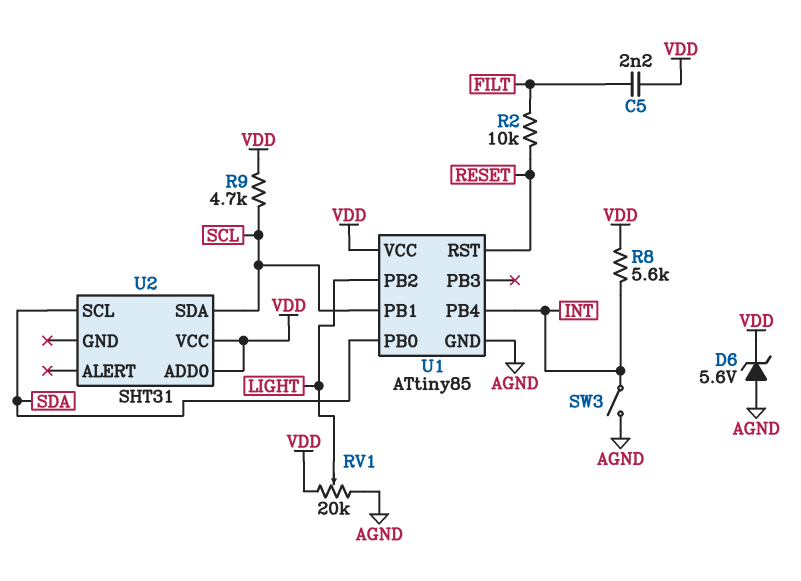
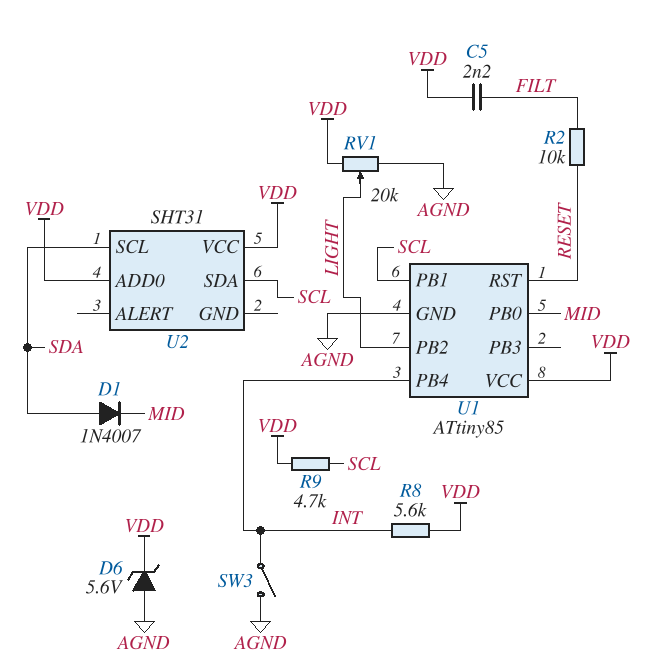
D1: none -> diode 1N4007 (A SDA, K MID)
U1 pin PB0: SDA -> MID

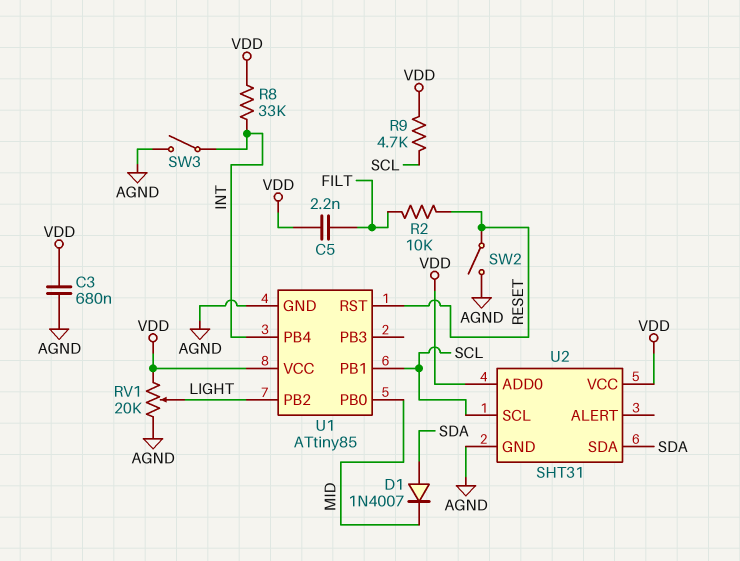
C3: none -> 680nF (AGND, VDD)
D6: zener 5.6V (A AGND, K VDD) -> none
R8: 5.6k (INT, VDD) -> 33k (INT, VDD)
SW2: none -> switch (AGND, RESET)
U2 pin GND: none -> AGND
U2 pin SCL: SDA -> SCL
U2 pin SDA: SCL -> SDA

